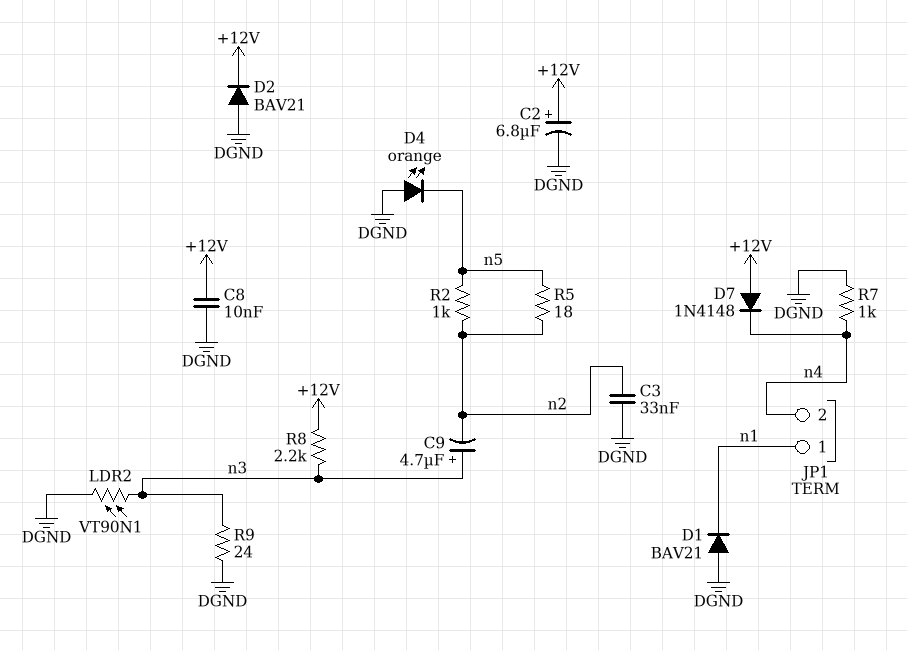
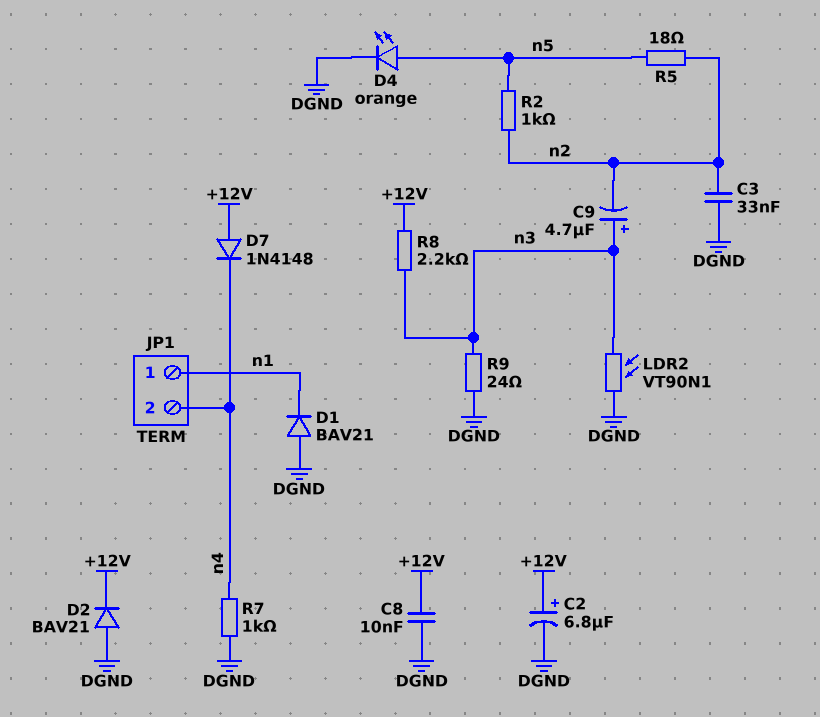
D4: LED orange (A DGND, K n5) -> LED orange (A n5, K DGND)

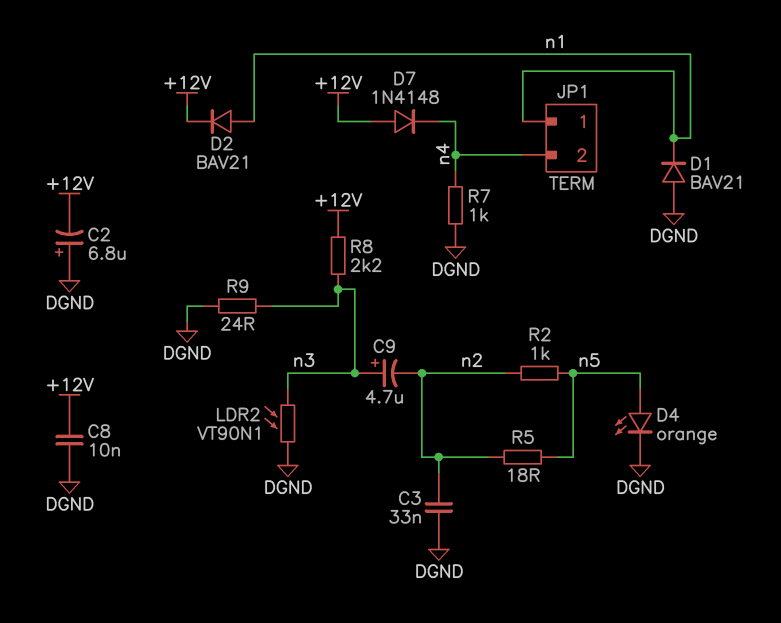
C2: 6.8uF (plus +12V, minus DGND) -> 6.8uF (plus DGND, minus +12V)
D2: diode BAV21 (A DGND, K +12V) -> diode BAV21 (A n1, K +12V)

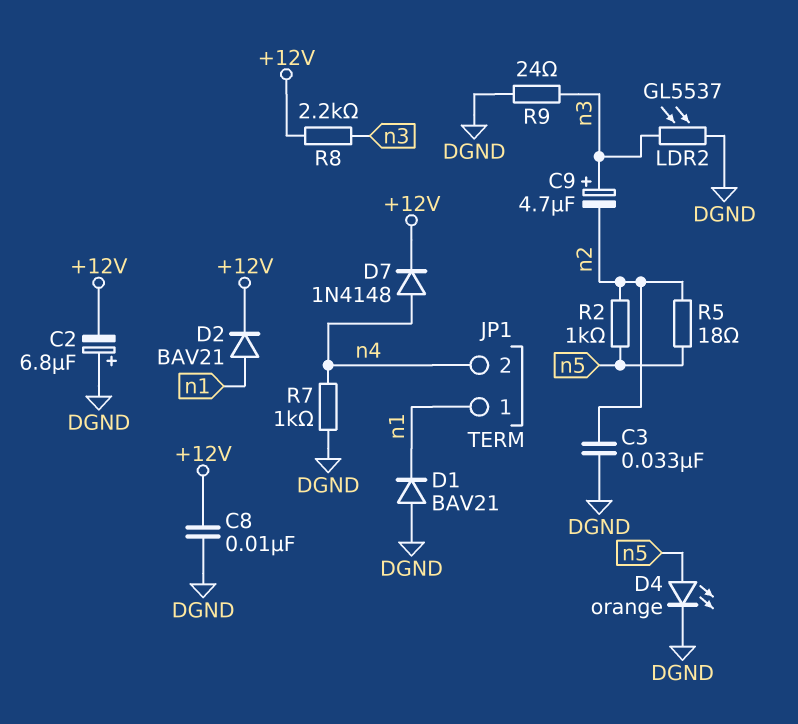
D7: diode 1N4148 (A +12V, K n4) -> diode 1N4148 (A n4, K +12V)
LDR2: VT90N1 (DGND, n3) -> GL5537 (DGND, n3)

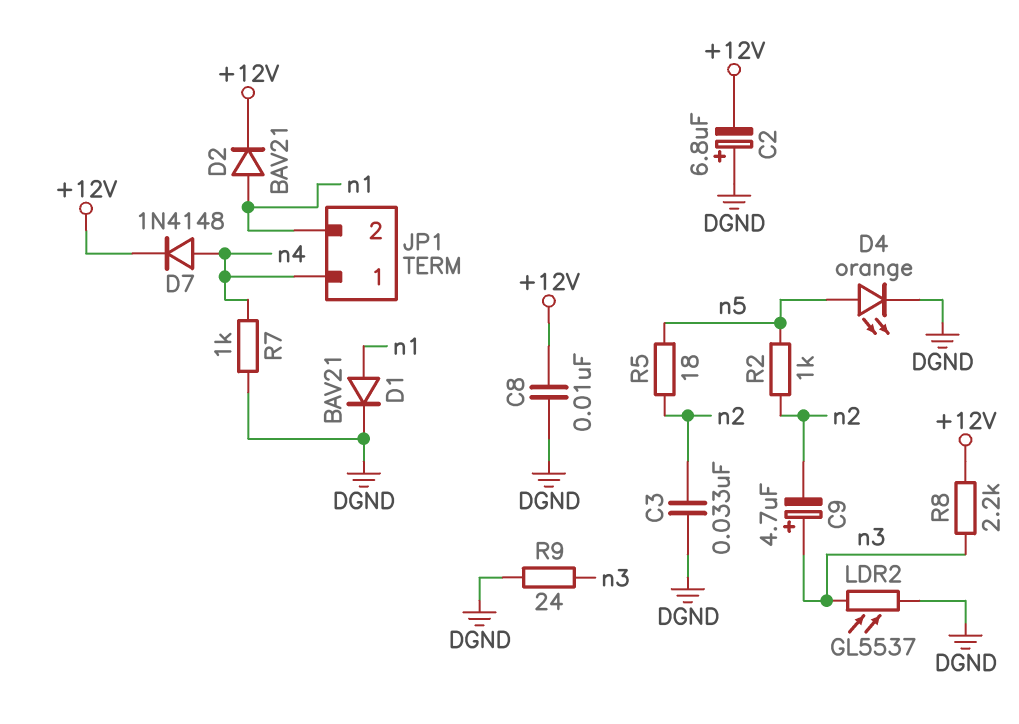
D1: diode BAV21 (A DGND, K n1) -> diode BAV21 (A n1, K DGND)
JP1 pin 1: n1 -> n4
JP1 pin 2: n4 -> n1

